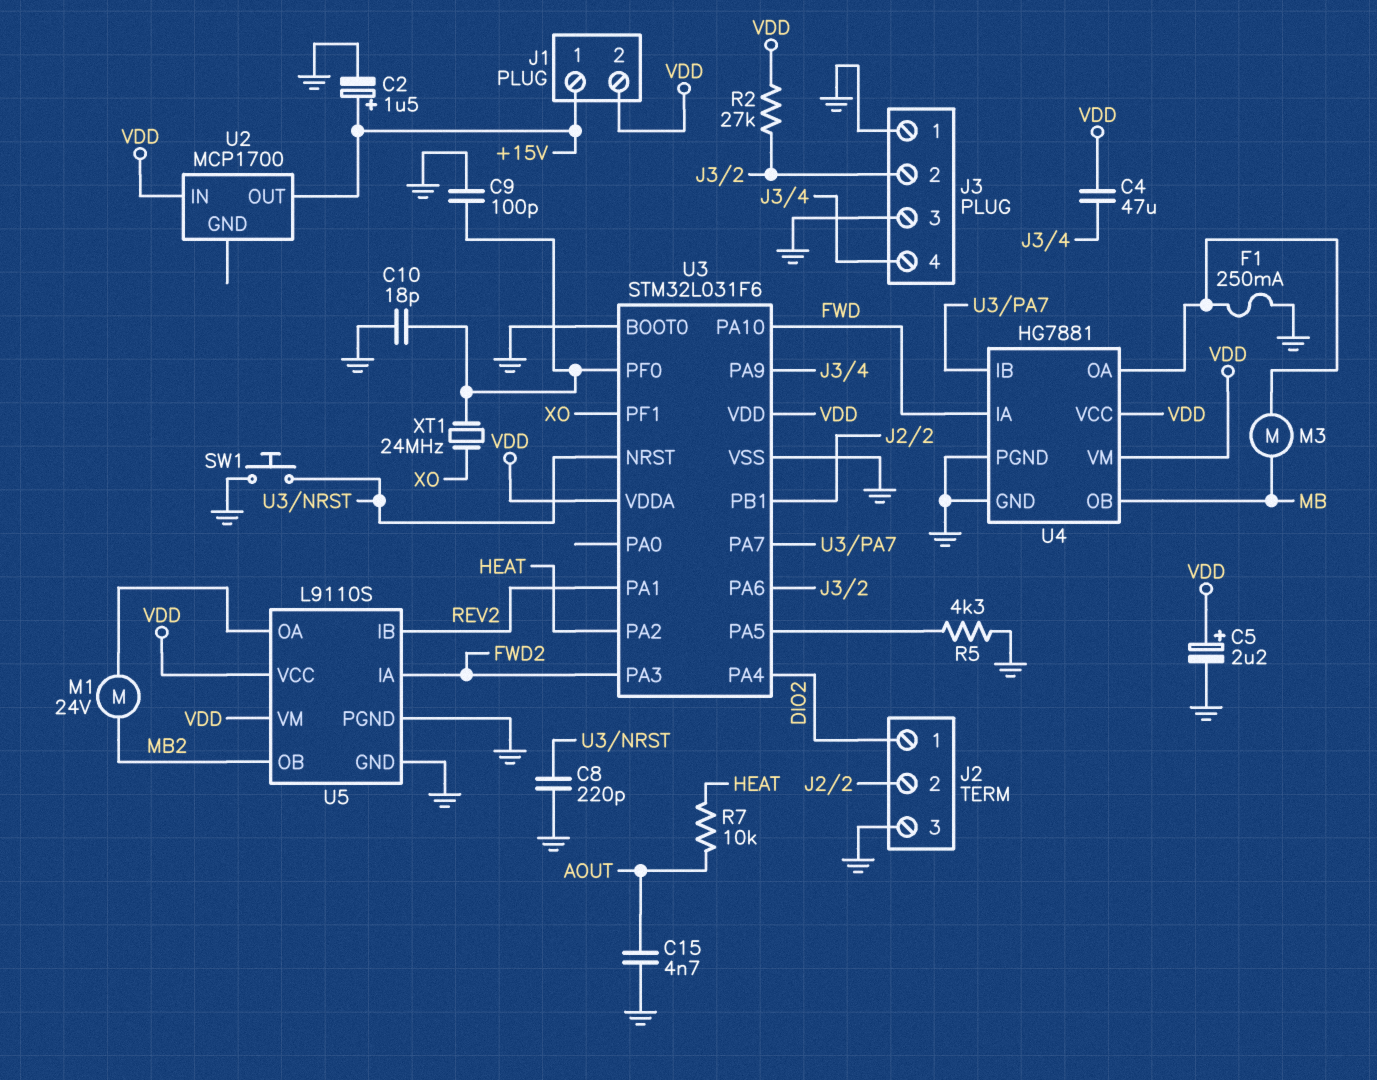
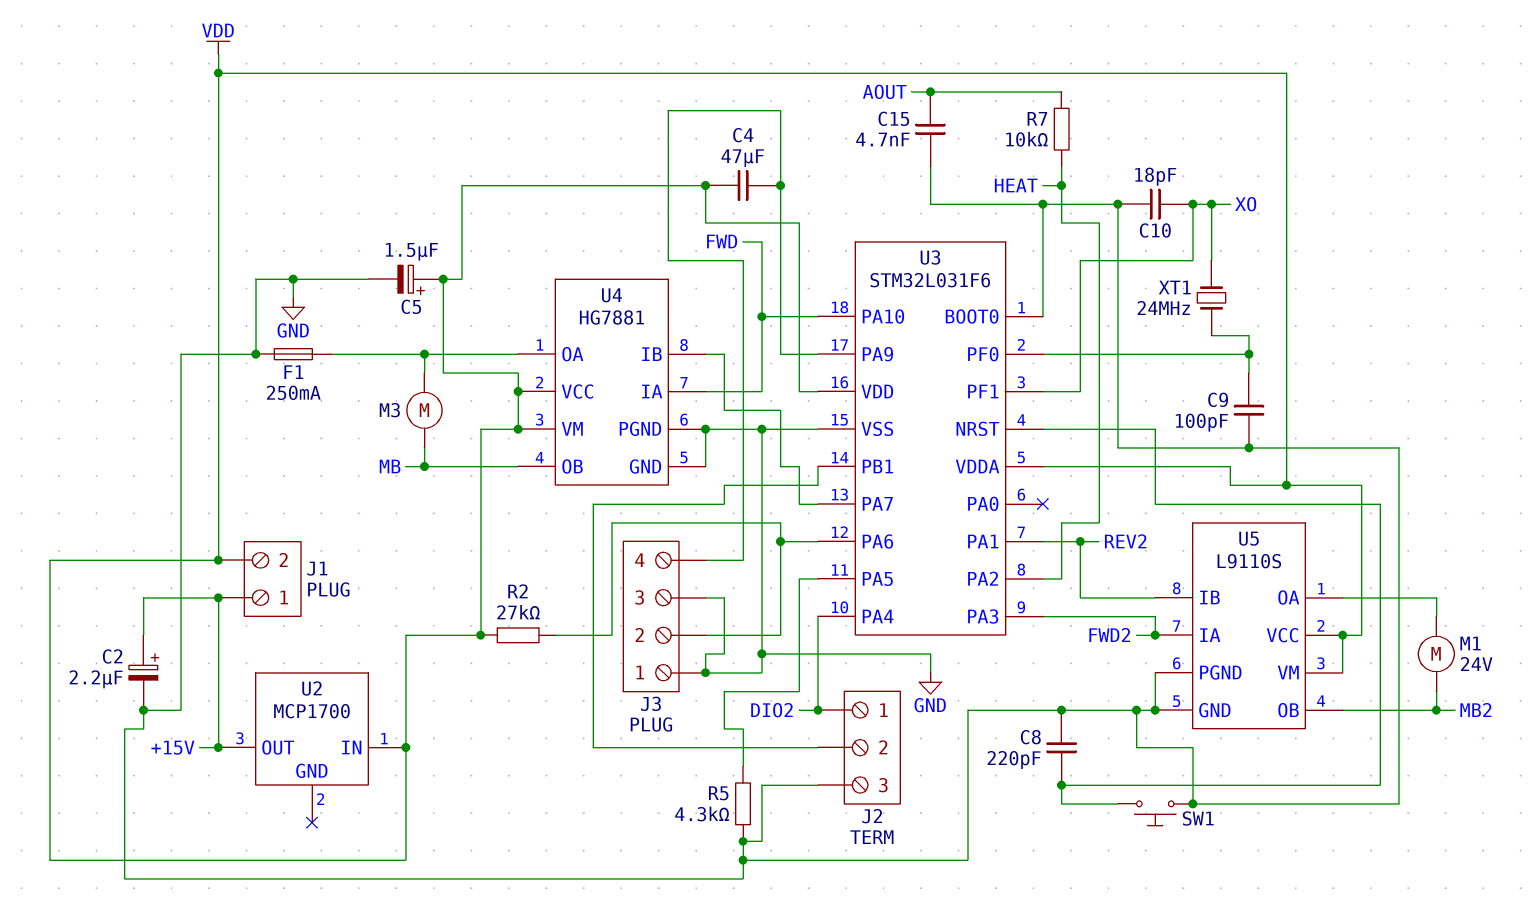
C2: 1.5uF (plus +15V, minus GND) -> 2.2uF (plus +15V, minus GND)
C5: 2.2uF (plus VDD, minus GND) -> 1.5uF (plus VDD, minus GND)
C10: 18pF (GND, U3/PF0) -> 18pF (GND, XO)

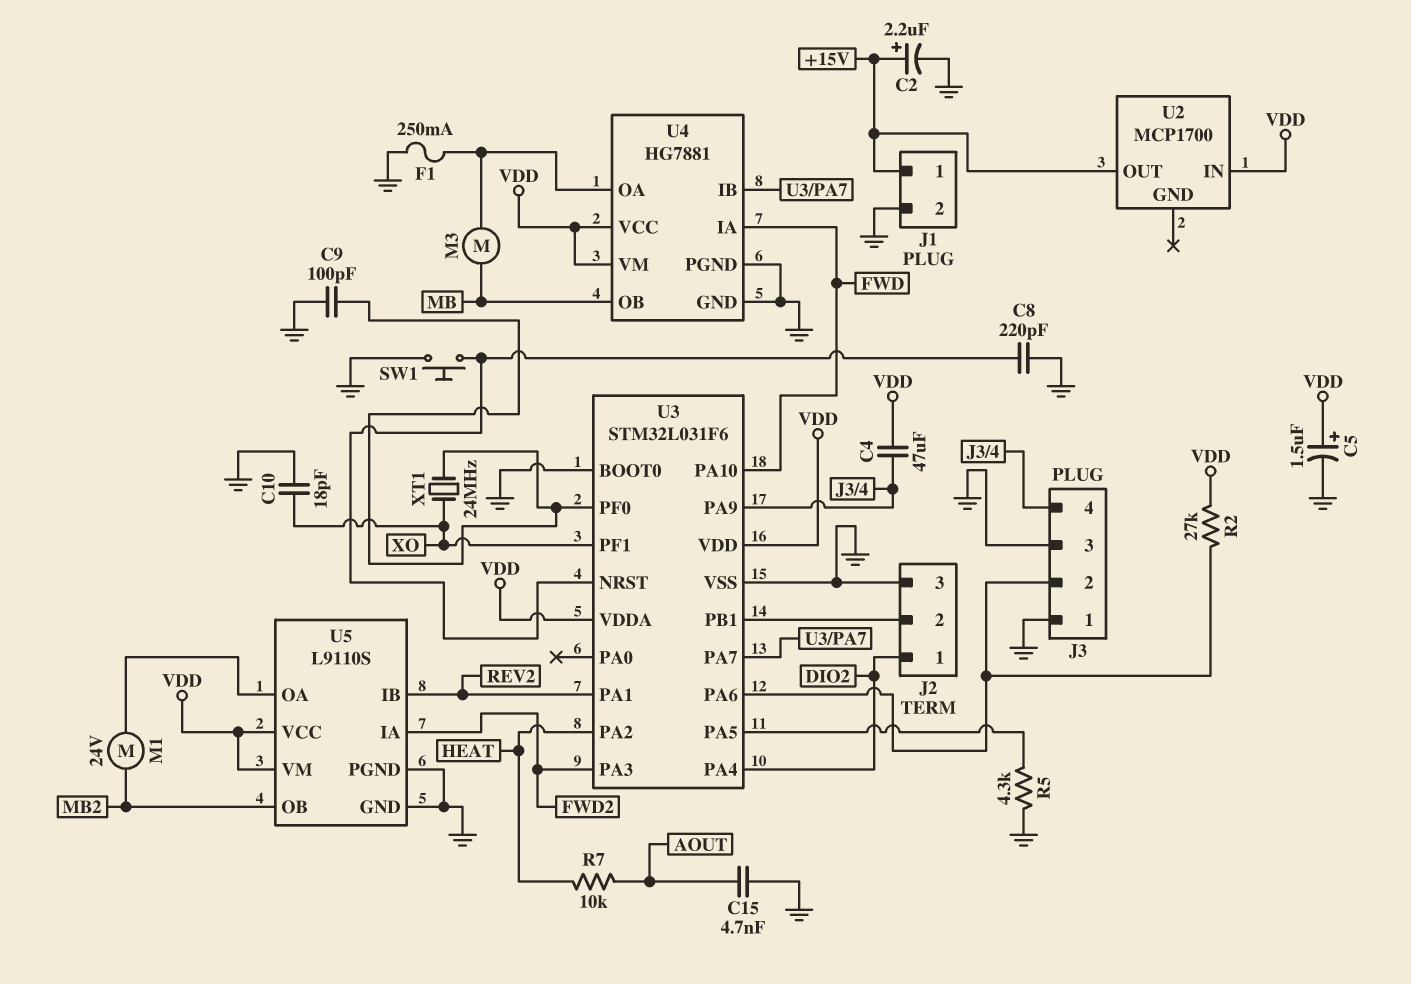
J1 pin 2: VDD -> GND

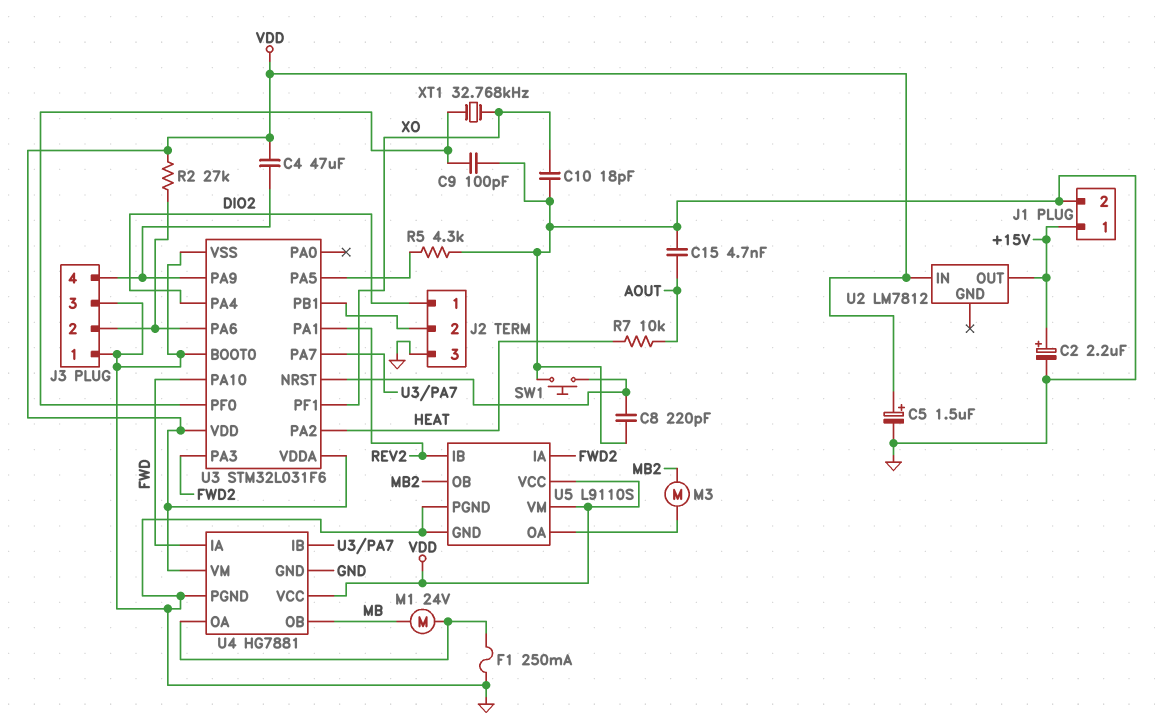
M1: motor 24V (MB2, U5/OA) -> motor 24V (MB, U4/OA)
M3: motor (MB, U4/OA) -> motor (MB2, U5/OA)
U2: MCP1700 -> LM7812
XT1: 24MHz (U3/PF0, XO) -> 32.768kHz (U3/PF0, XO)

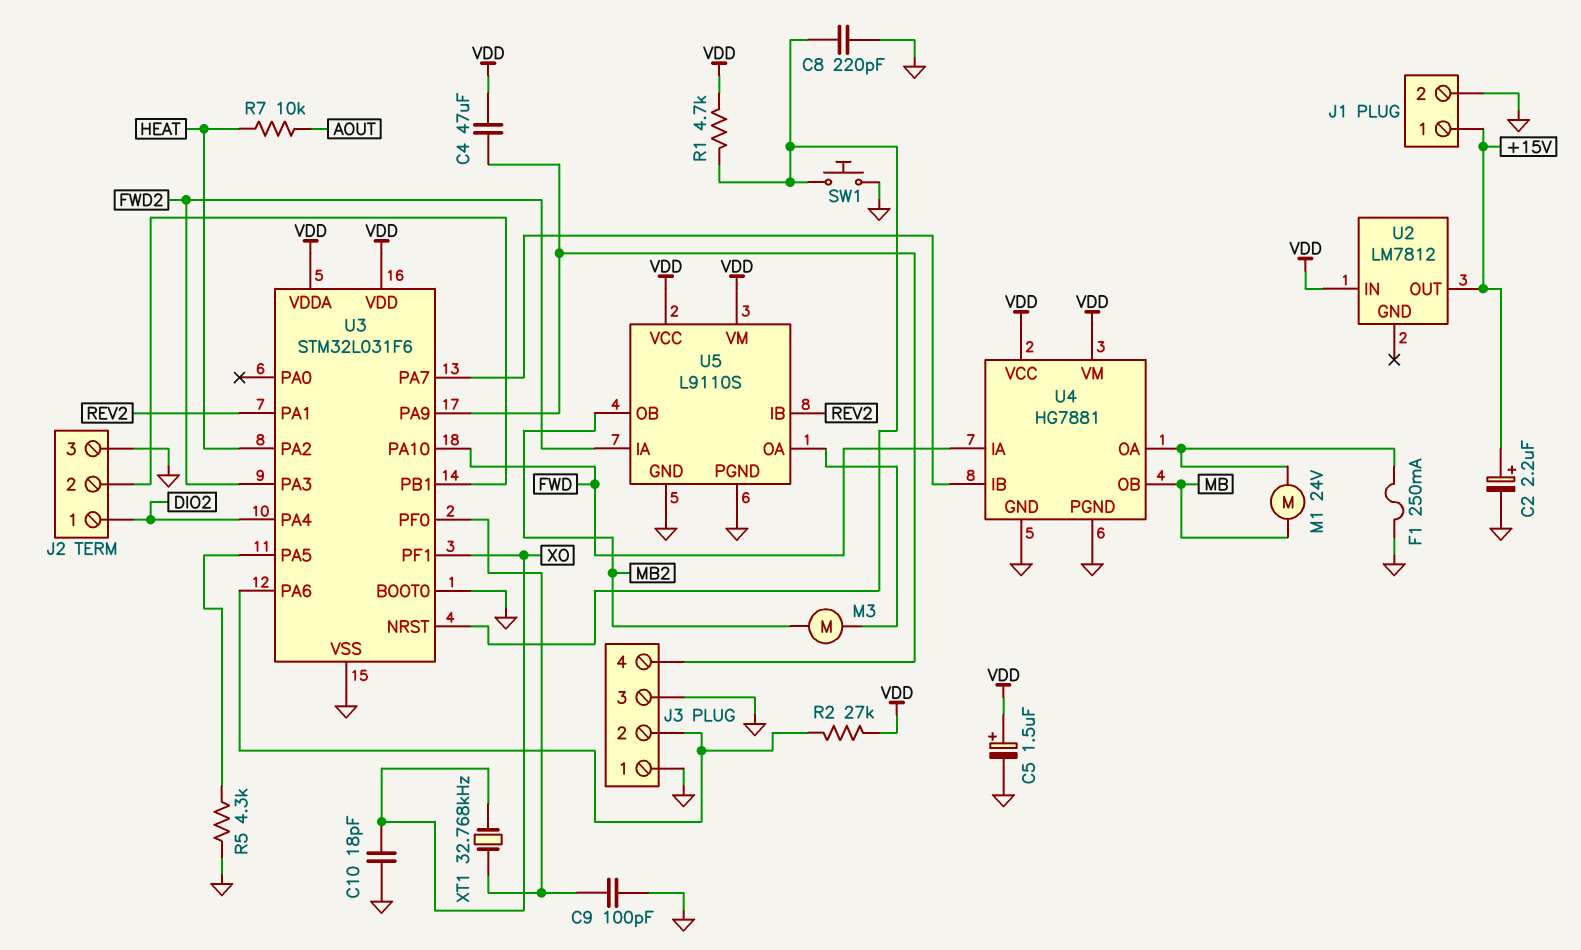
C15: 4.7nF (AOUT, GND) -> none
R1: none -> 4.7k (U3/NRST, VDD)

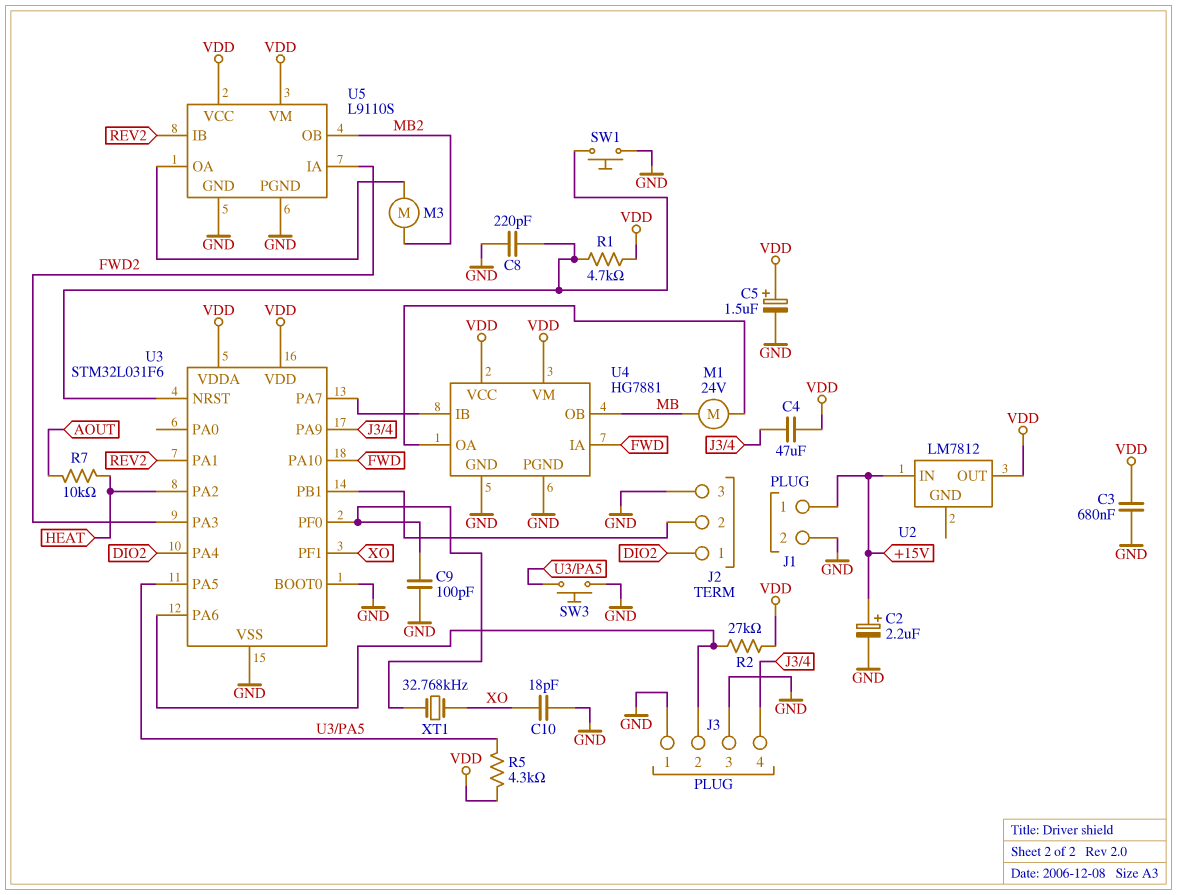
C3: none -> 680nF (GND, VDD)
F1: 250mA (GND, U4/OA) -> none
R5: 4.3k (GND, U3/PA5) -> 4.3k (U3/PA5, VDD)
SW3: none -> button (GND, U3/PA5)
U2 pin IN: VDD -> +15V
U2 pin OUT: +15V -> VDD

